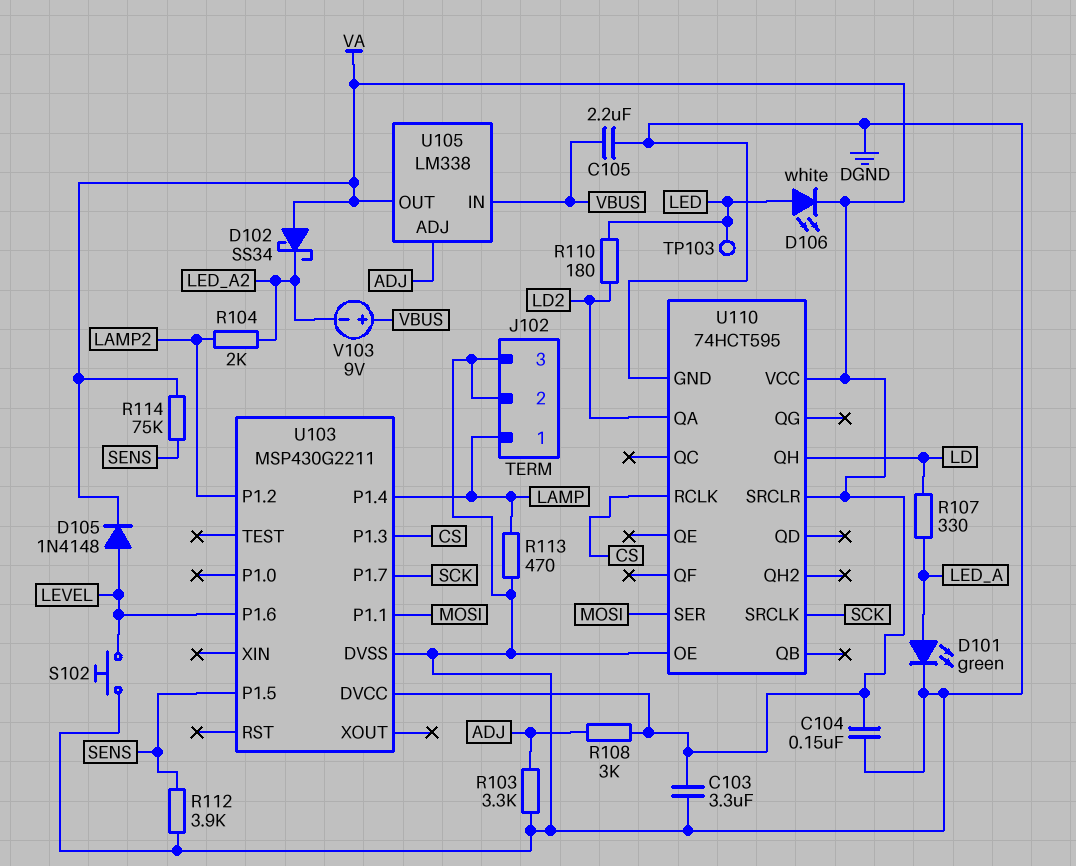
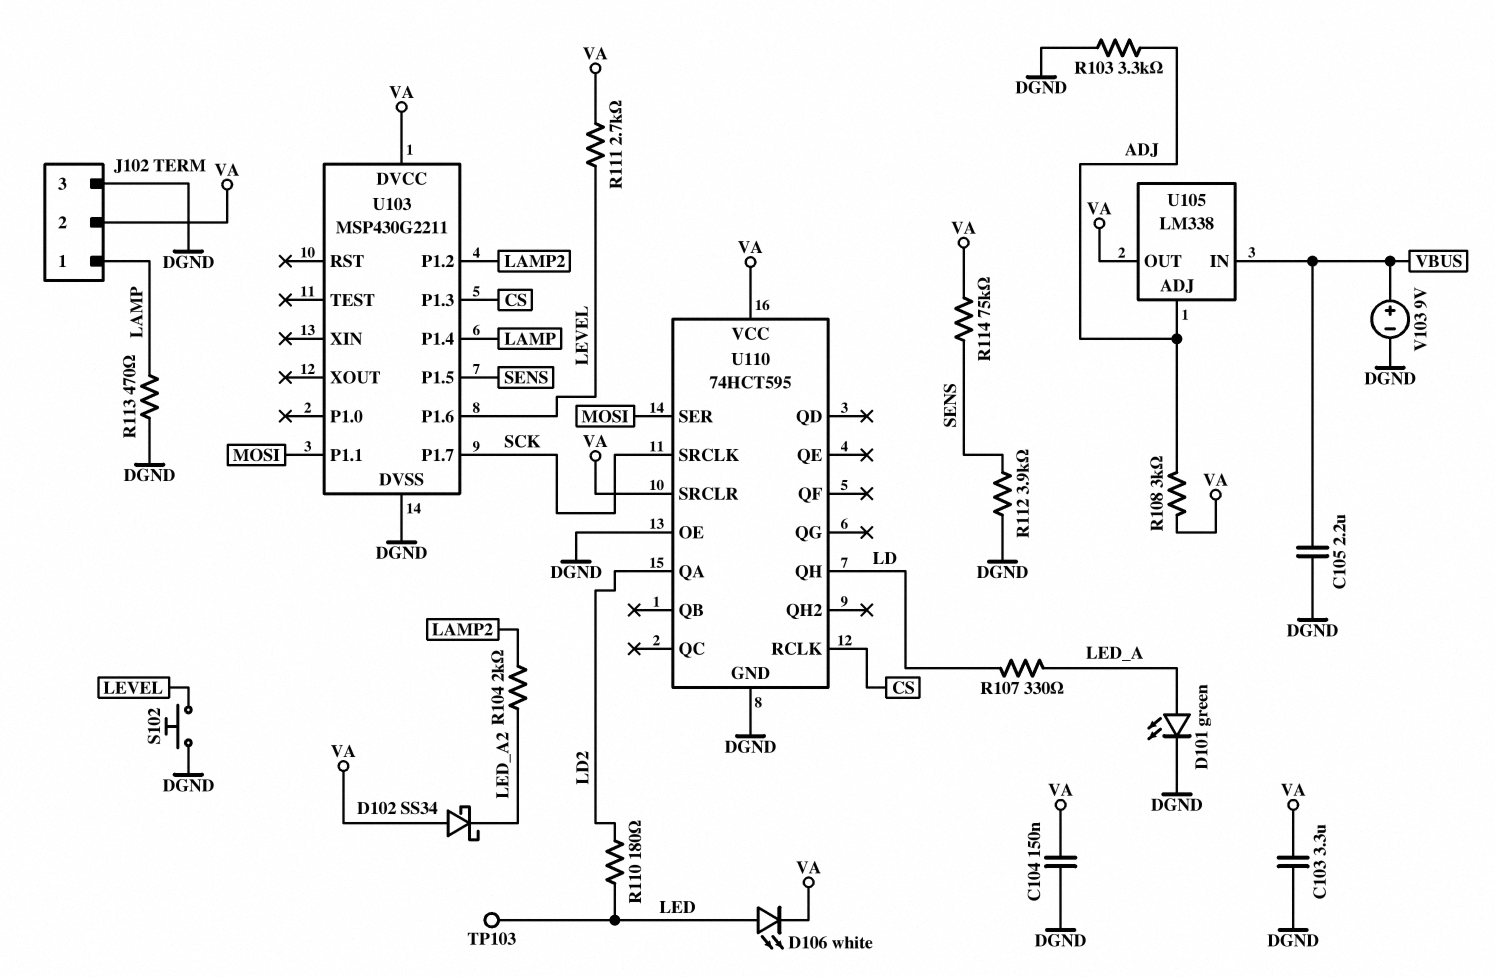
D105: diode 1N4148 (A LEVEL, K VA) -> none
J102 pin 2: DGND -> VA
R111: none -> 2.7k (LEVEL, VA)
V103: 9V (plus VBUS, minus LED_A2) -> 9V (plus VBUS, minus DGND)

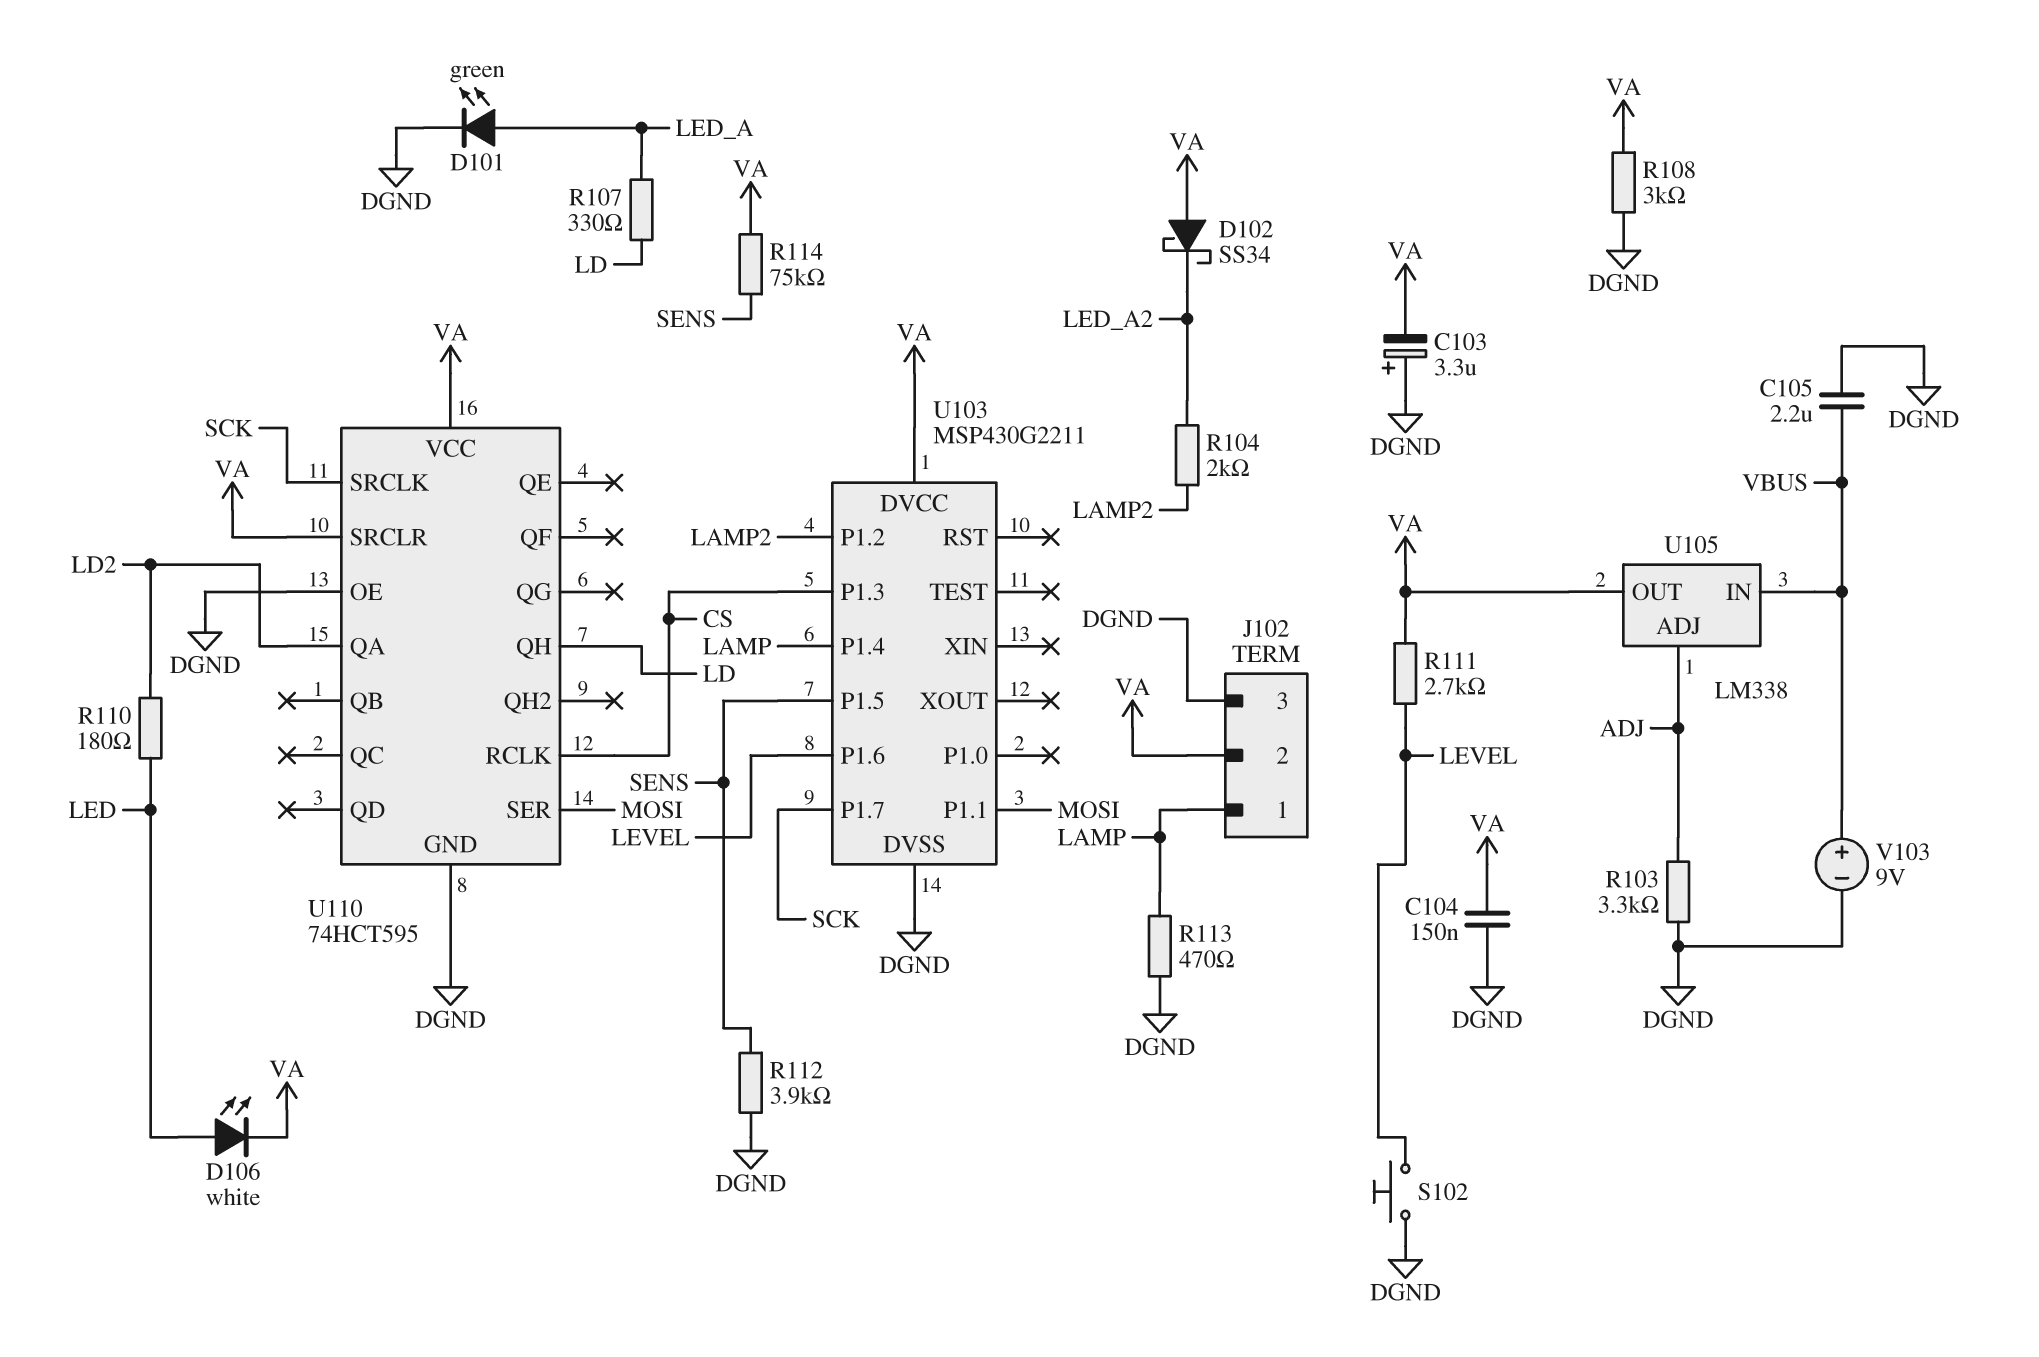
C103: 3.3uF (DGND, VA) -> 3.3uF (plus DGND, minus VA)
R108: 3k (ADJ, VA) -> 3k (DGND, VA)
TP103: test point (LED) -> none

